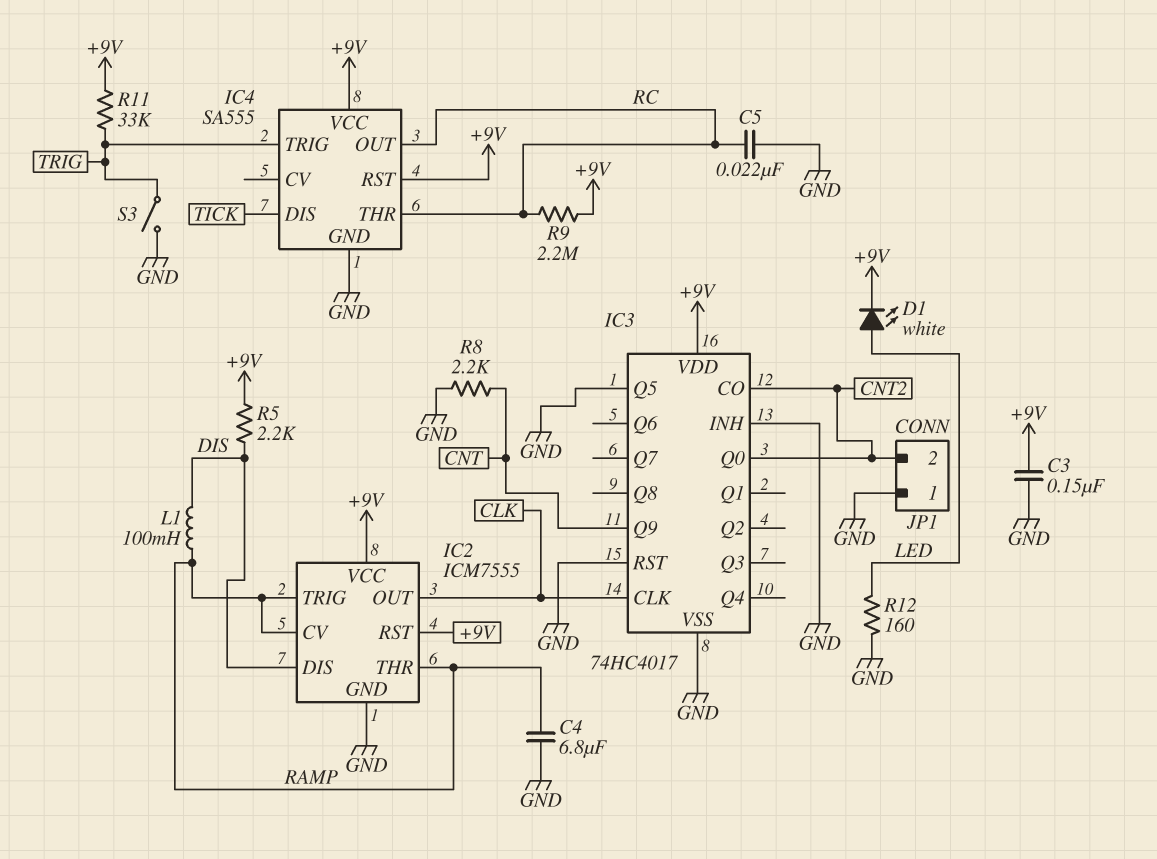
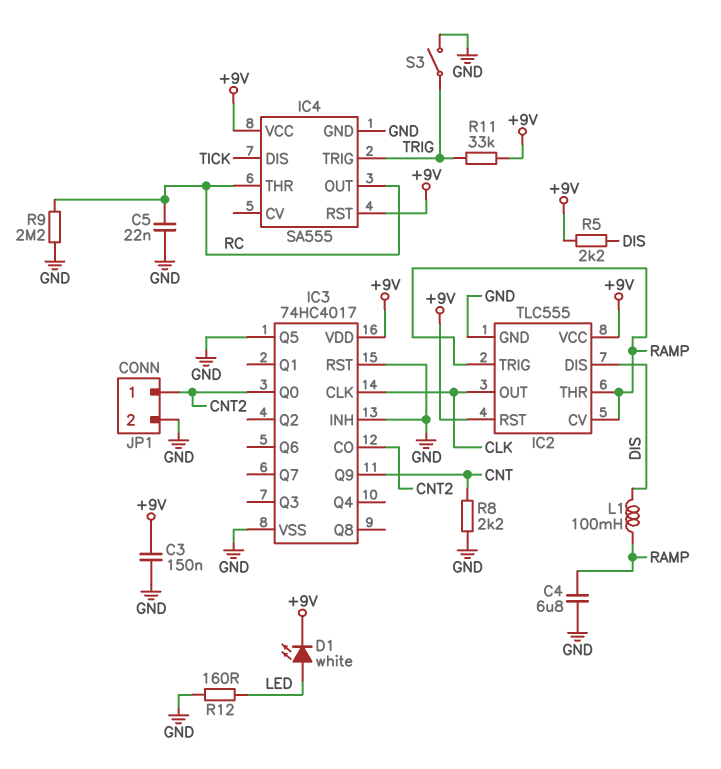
IC2: ICM7555 -> TLC555
JP1 pin 1: GND -> CNT2
JP1 pin 2: CNT2 -> GND
R9: 2.2M (+9V, RC) -> 2.2M (GND, RC)

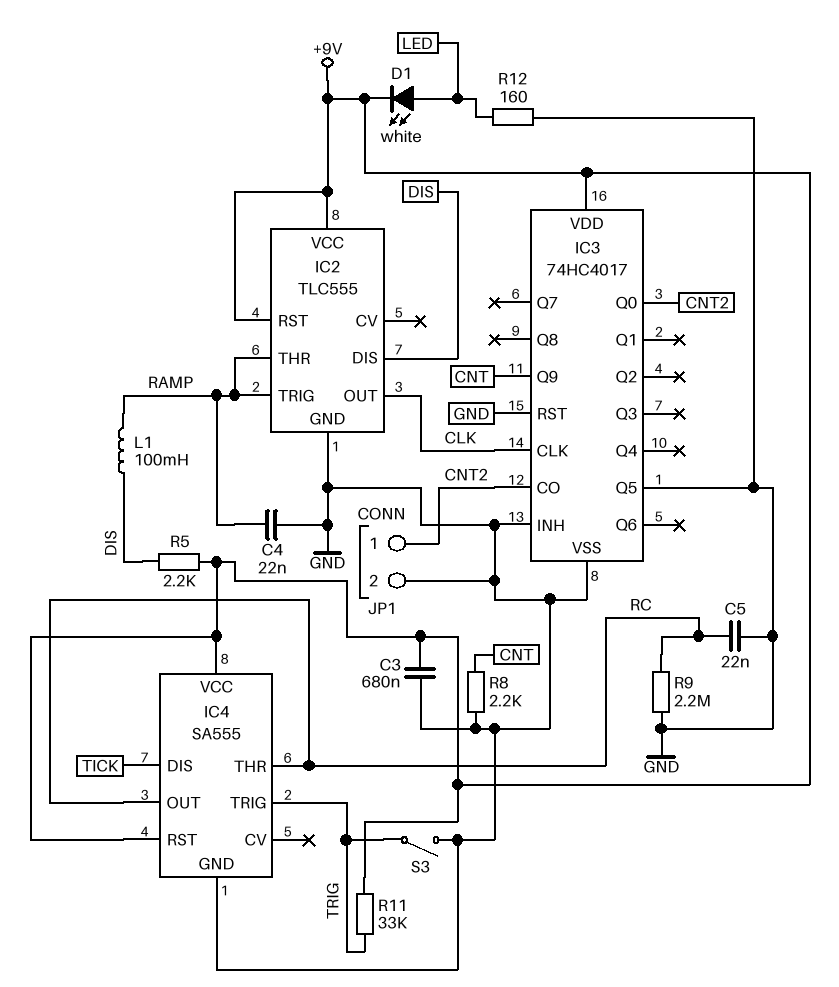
C3: 150nF (+9V, GND) -> 680nF (+9V, GND)
C4: 6.8uF (GND, RAMP) -> 22nF (GND, RAMP)
IC2 pin CV: RAMP -> none

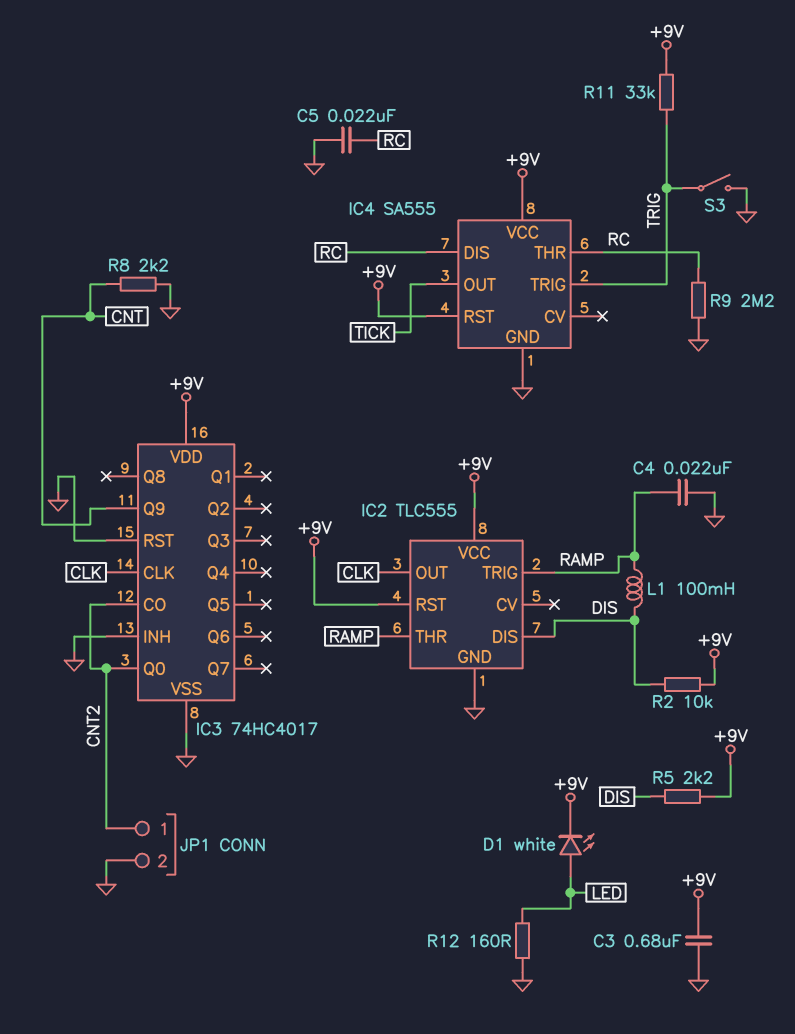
IC3 pin Q5: GND -> none
IC4 pin DIS: TICK -> RC
IC4 pin OUT: RC -> TICK
R2: none -> 10k (+9V, DIS)

